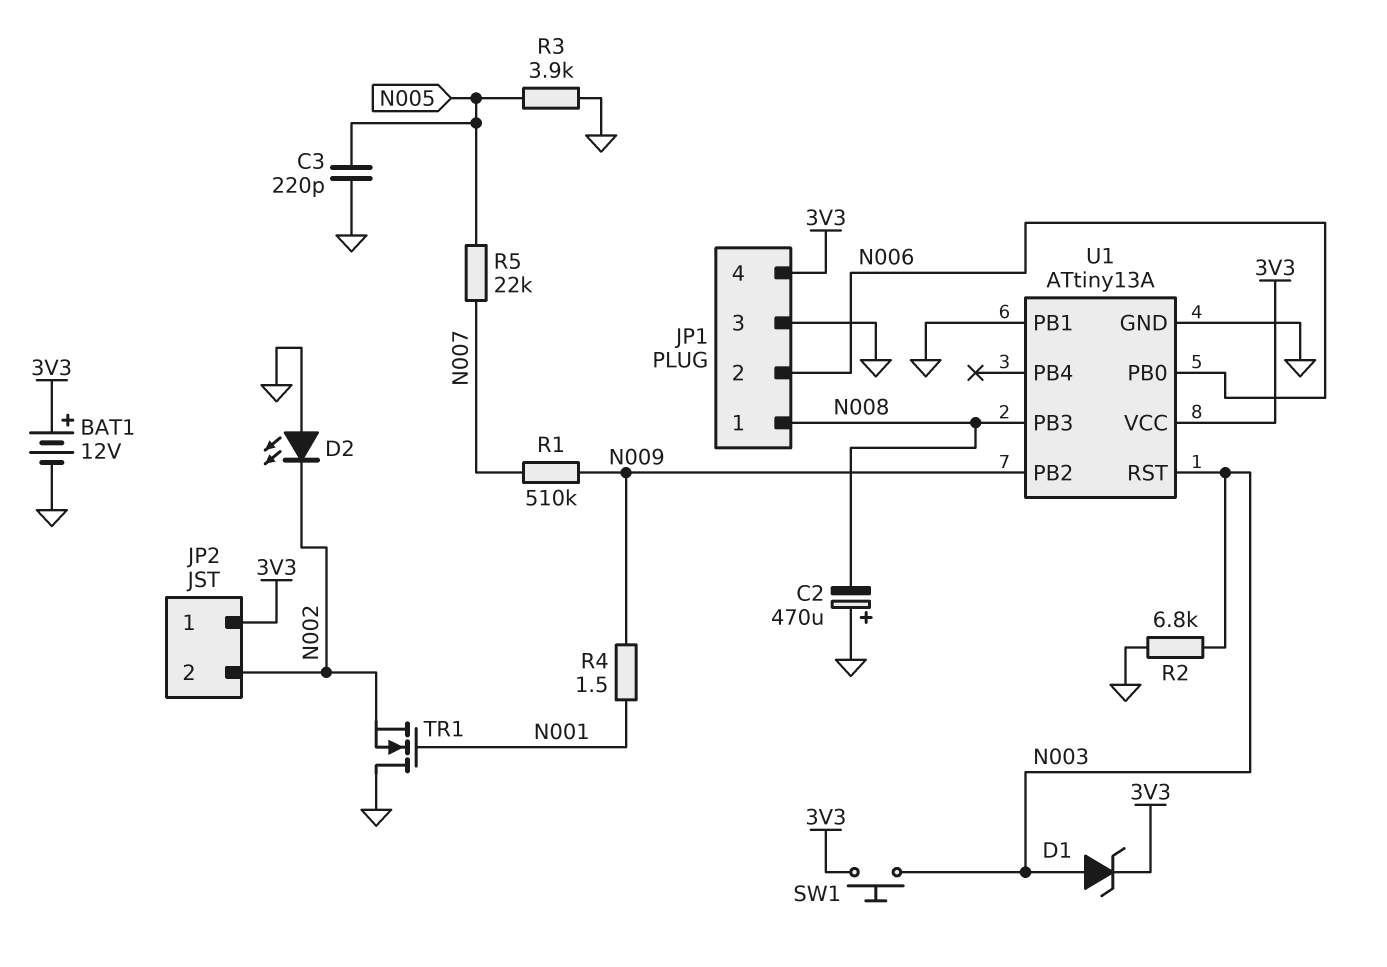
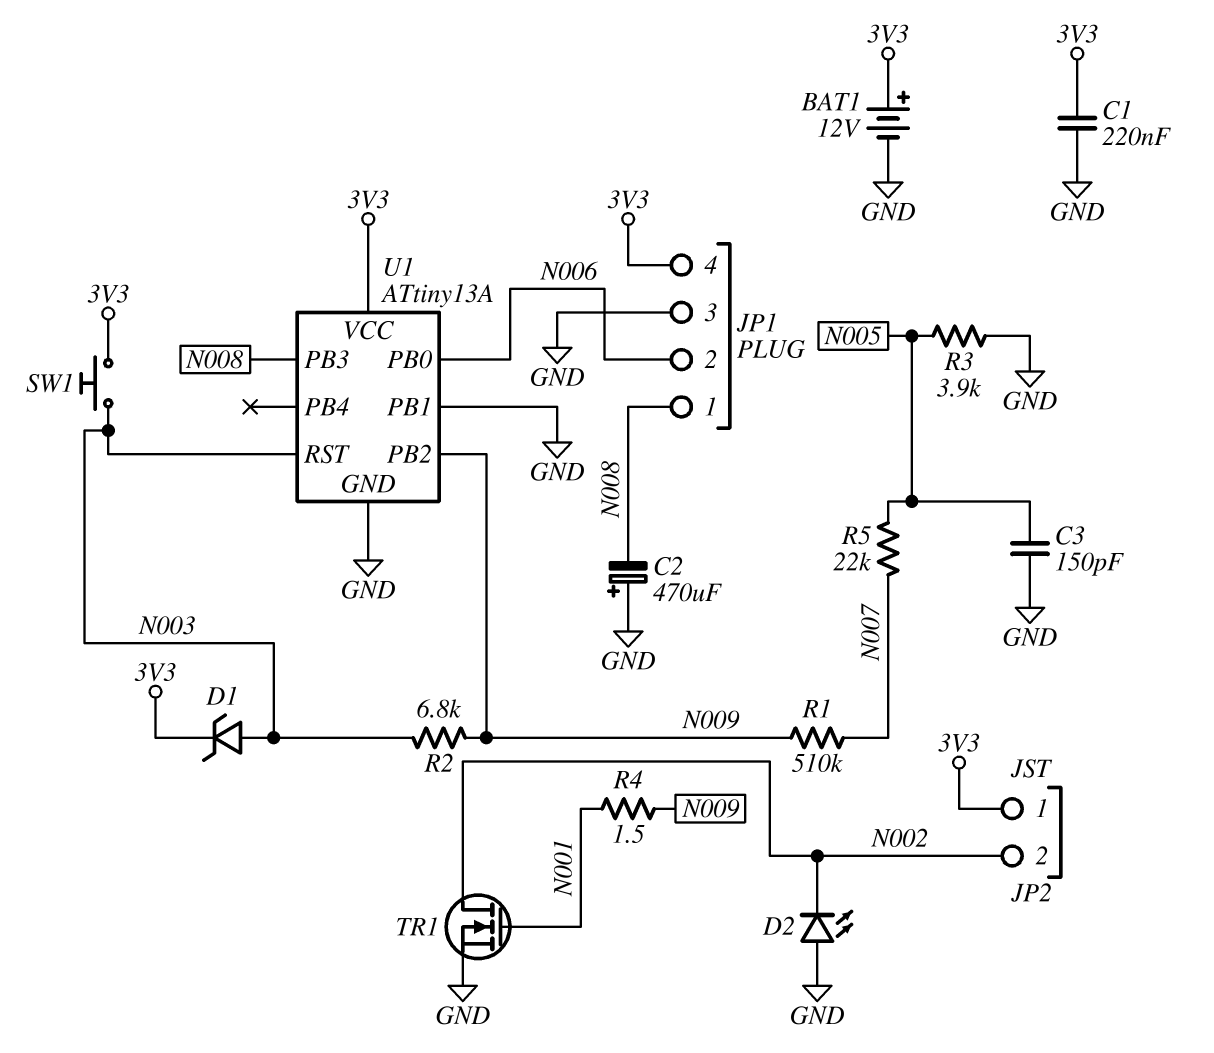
C1: none -> 220nF (3V3, GND)
C3: 220pF (GND, N005) -> 150pF (GND, N005)
R2: 6.8k (GND, N003) -> 6.8k (N003, N009)
TR1: NMOS (G N001, D GND, S N002) -> NMOS (G N001, D N002, S GND)

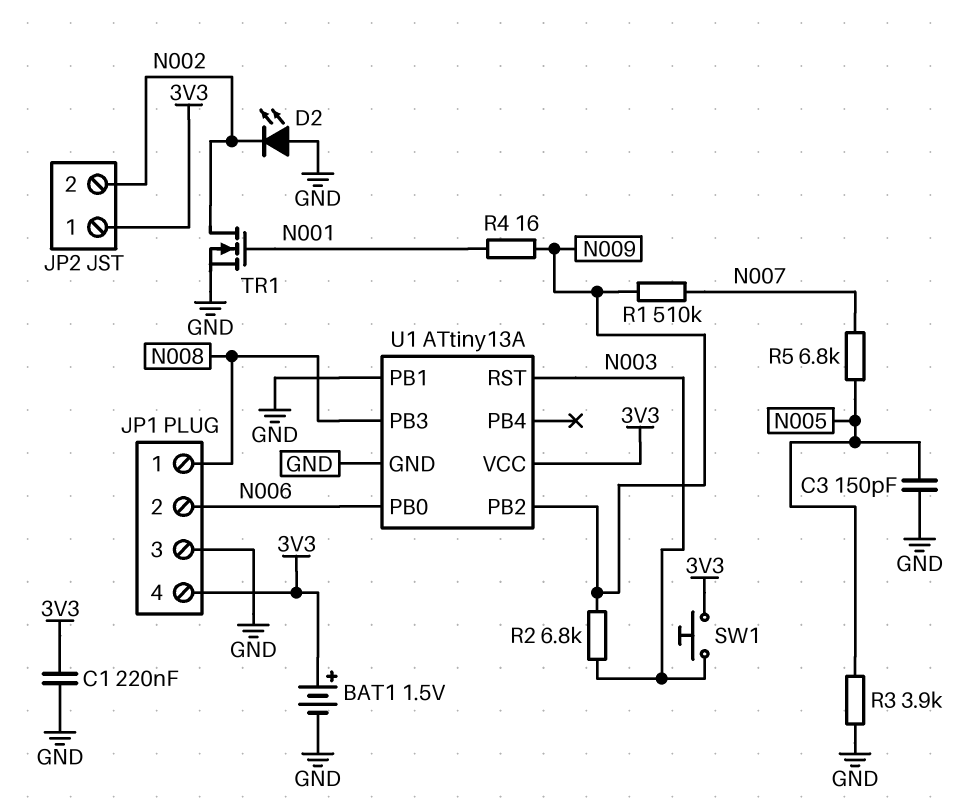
BAT1: 12V (plus 3V3, minus GND) -> 1.5V (plus 3V3, minus GND)
C2: 470uF (plus GND, minus N008) -> none
D1: zener (A N003, K 3V3) -> none
R4: 1.5 (N001, N009) -> 16 (N001, N009)
R5: 22k (N005, N007) -> 6.8k (N005, N007)

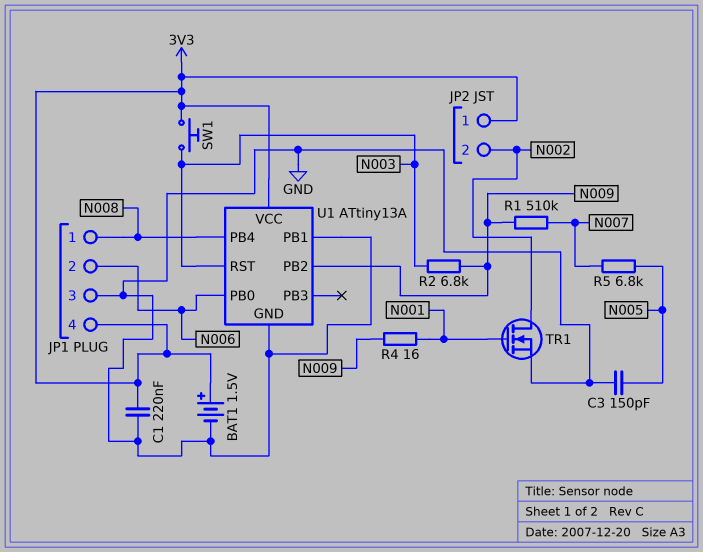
D2: LED (A GND, K N002) -> none
R3: 3.9k (GND, N005) -> none
U1 pin PB3: N008 -> none
U1 pin PB4: none -> N008

